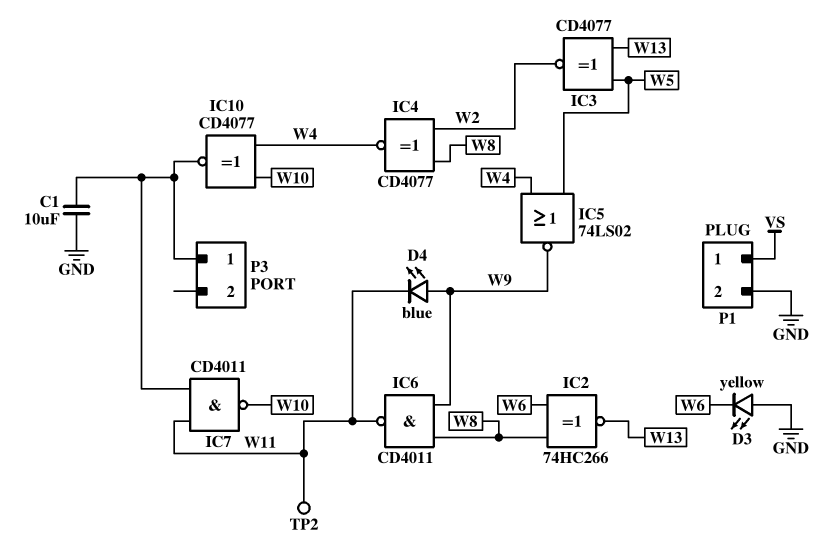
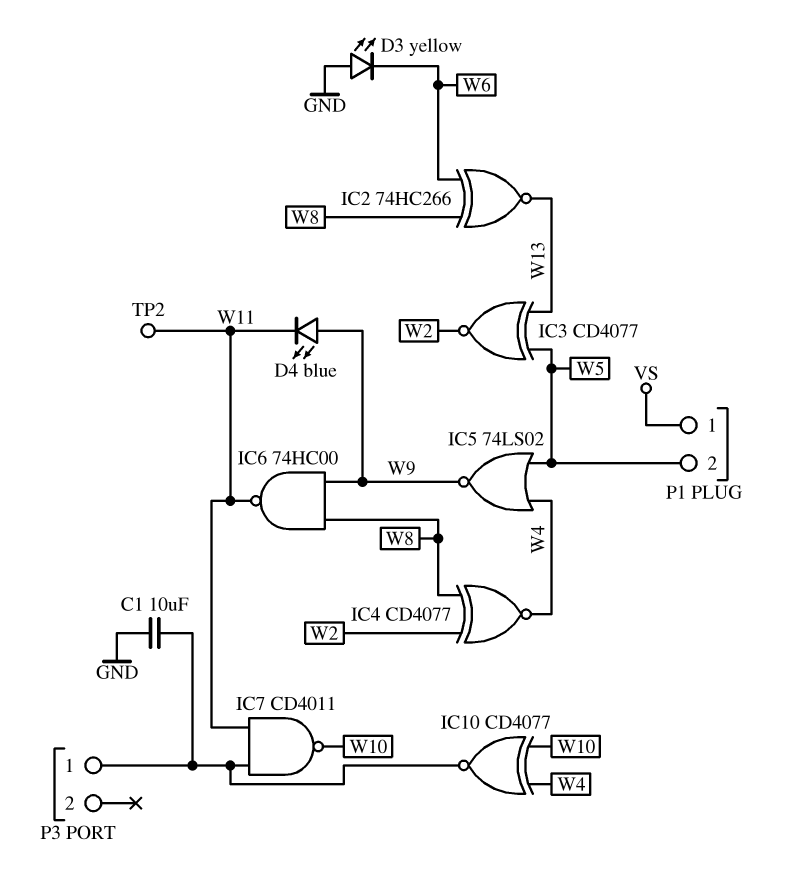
IC6: NAND CD4011 (in W8, in W9, out W11) -> NAND 74HC00 (in W8, in W9, out W11)
P1 pin 2: GND -> W5

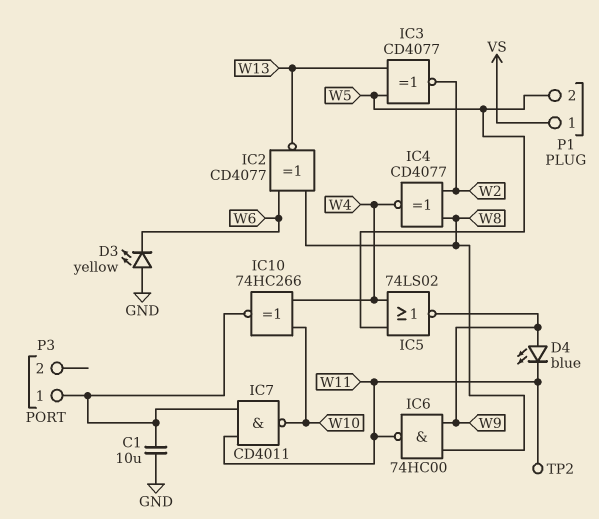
IC2: XNOR 74HC266 (in W6, in W8, out W13) -> XNOR CD4077 (in W6, in W8, out W13)
IC10: XNOR CD4077 (in W4, in W10, out P3/1) -> XNOR 74HC266 (in W4, in W10, out P3/1)

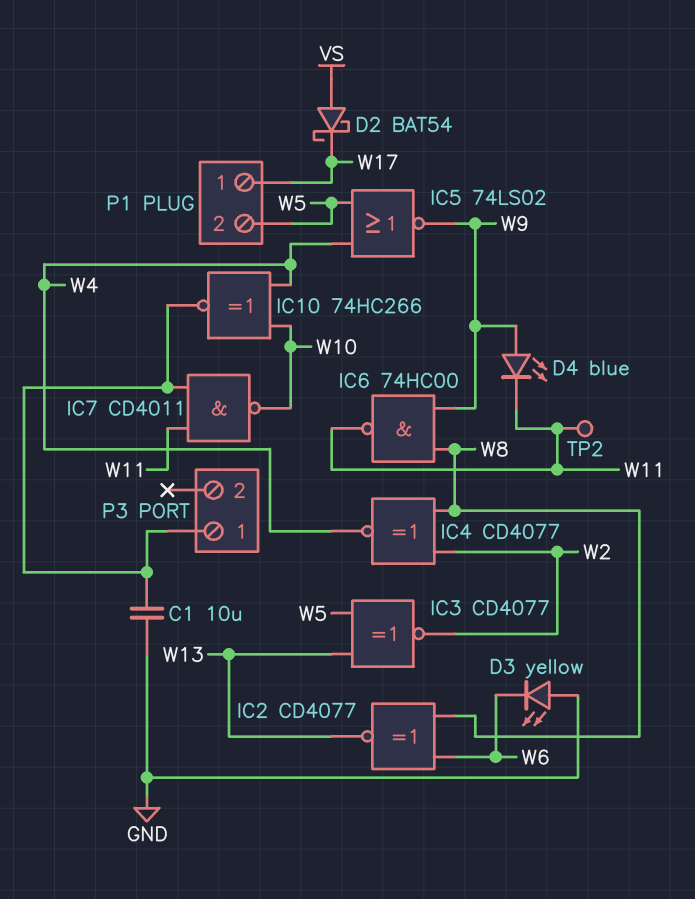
D2: none -> schottky BAT54 (A VS, K W17)
P1 pin 1: VS -> W17

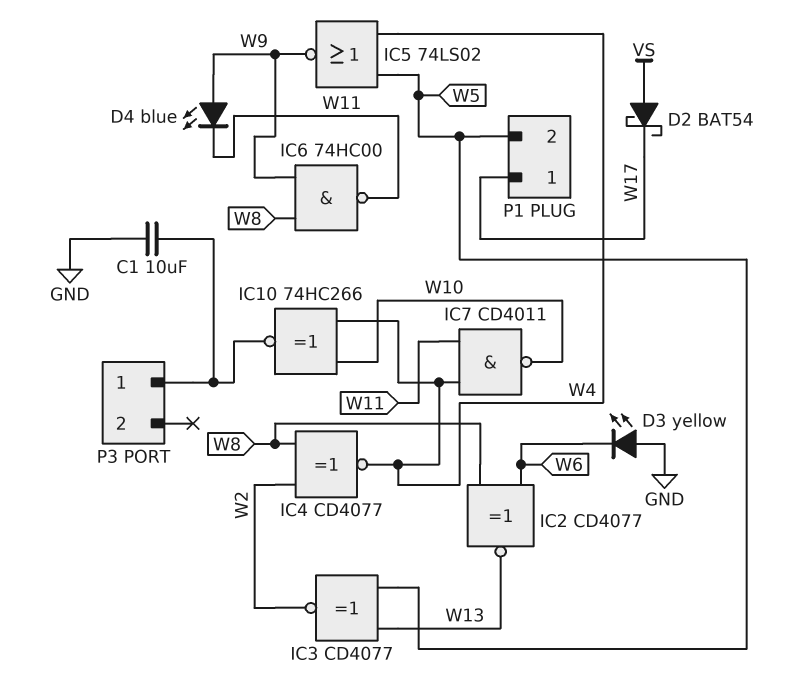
IC7: NAND CD4011 (in P3/1, in W11, out W10) -> NAND CD4011 (in W4, in W11, out W10)
TP2: test point (W11) -> none

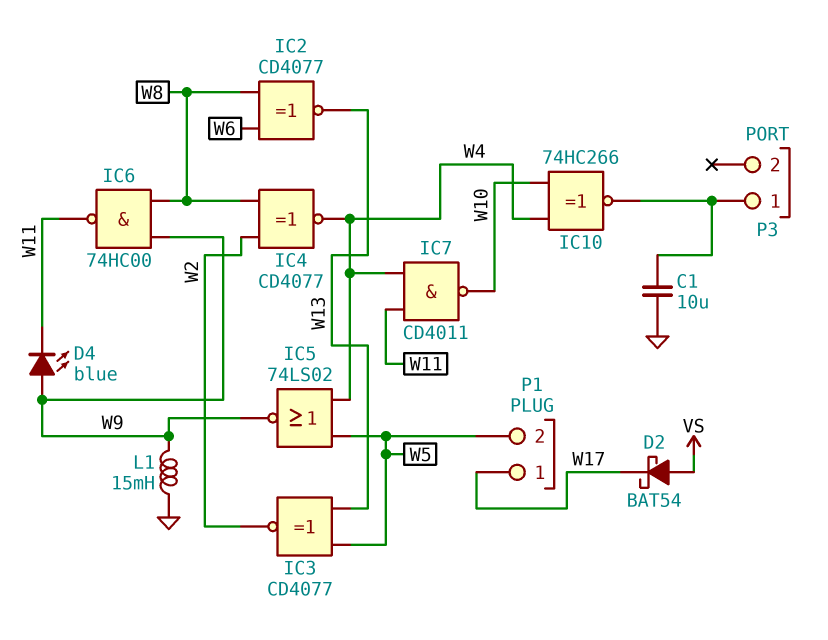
D3: LED yellow (A GND, K W6) -> none
L1: none -> 15mH (GND, W9)

